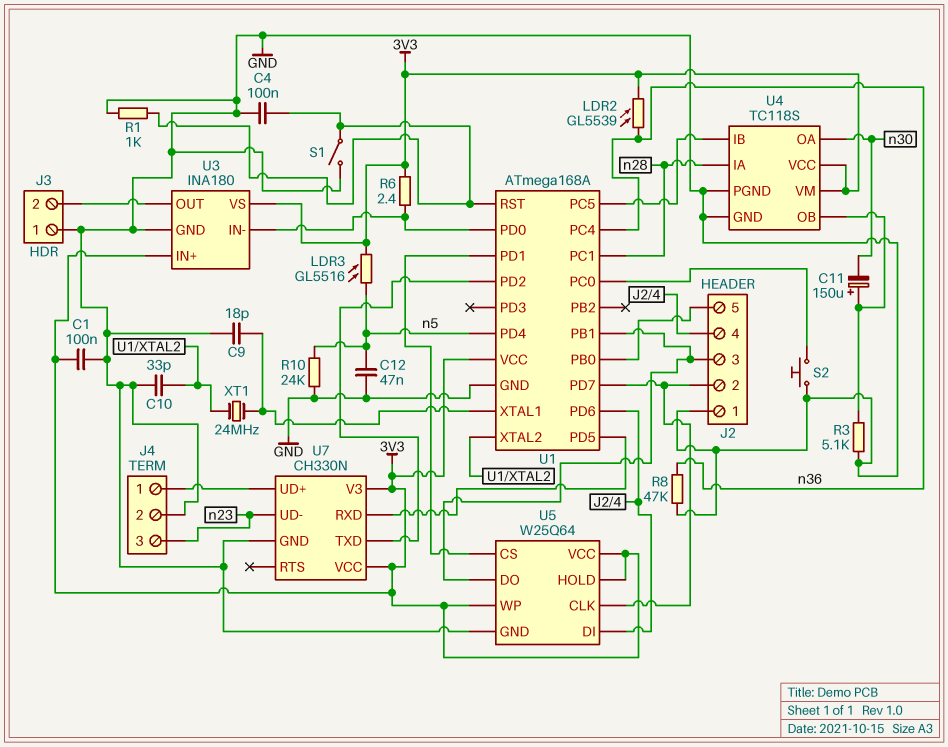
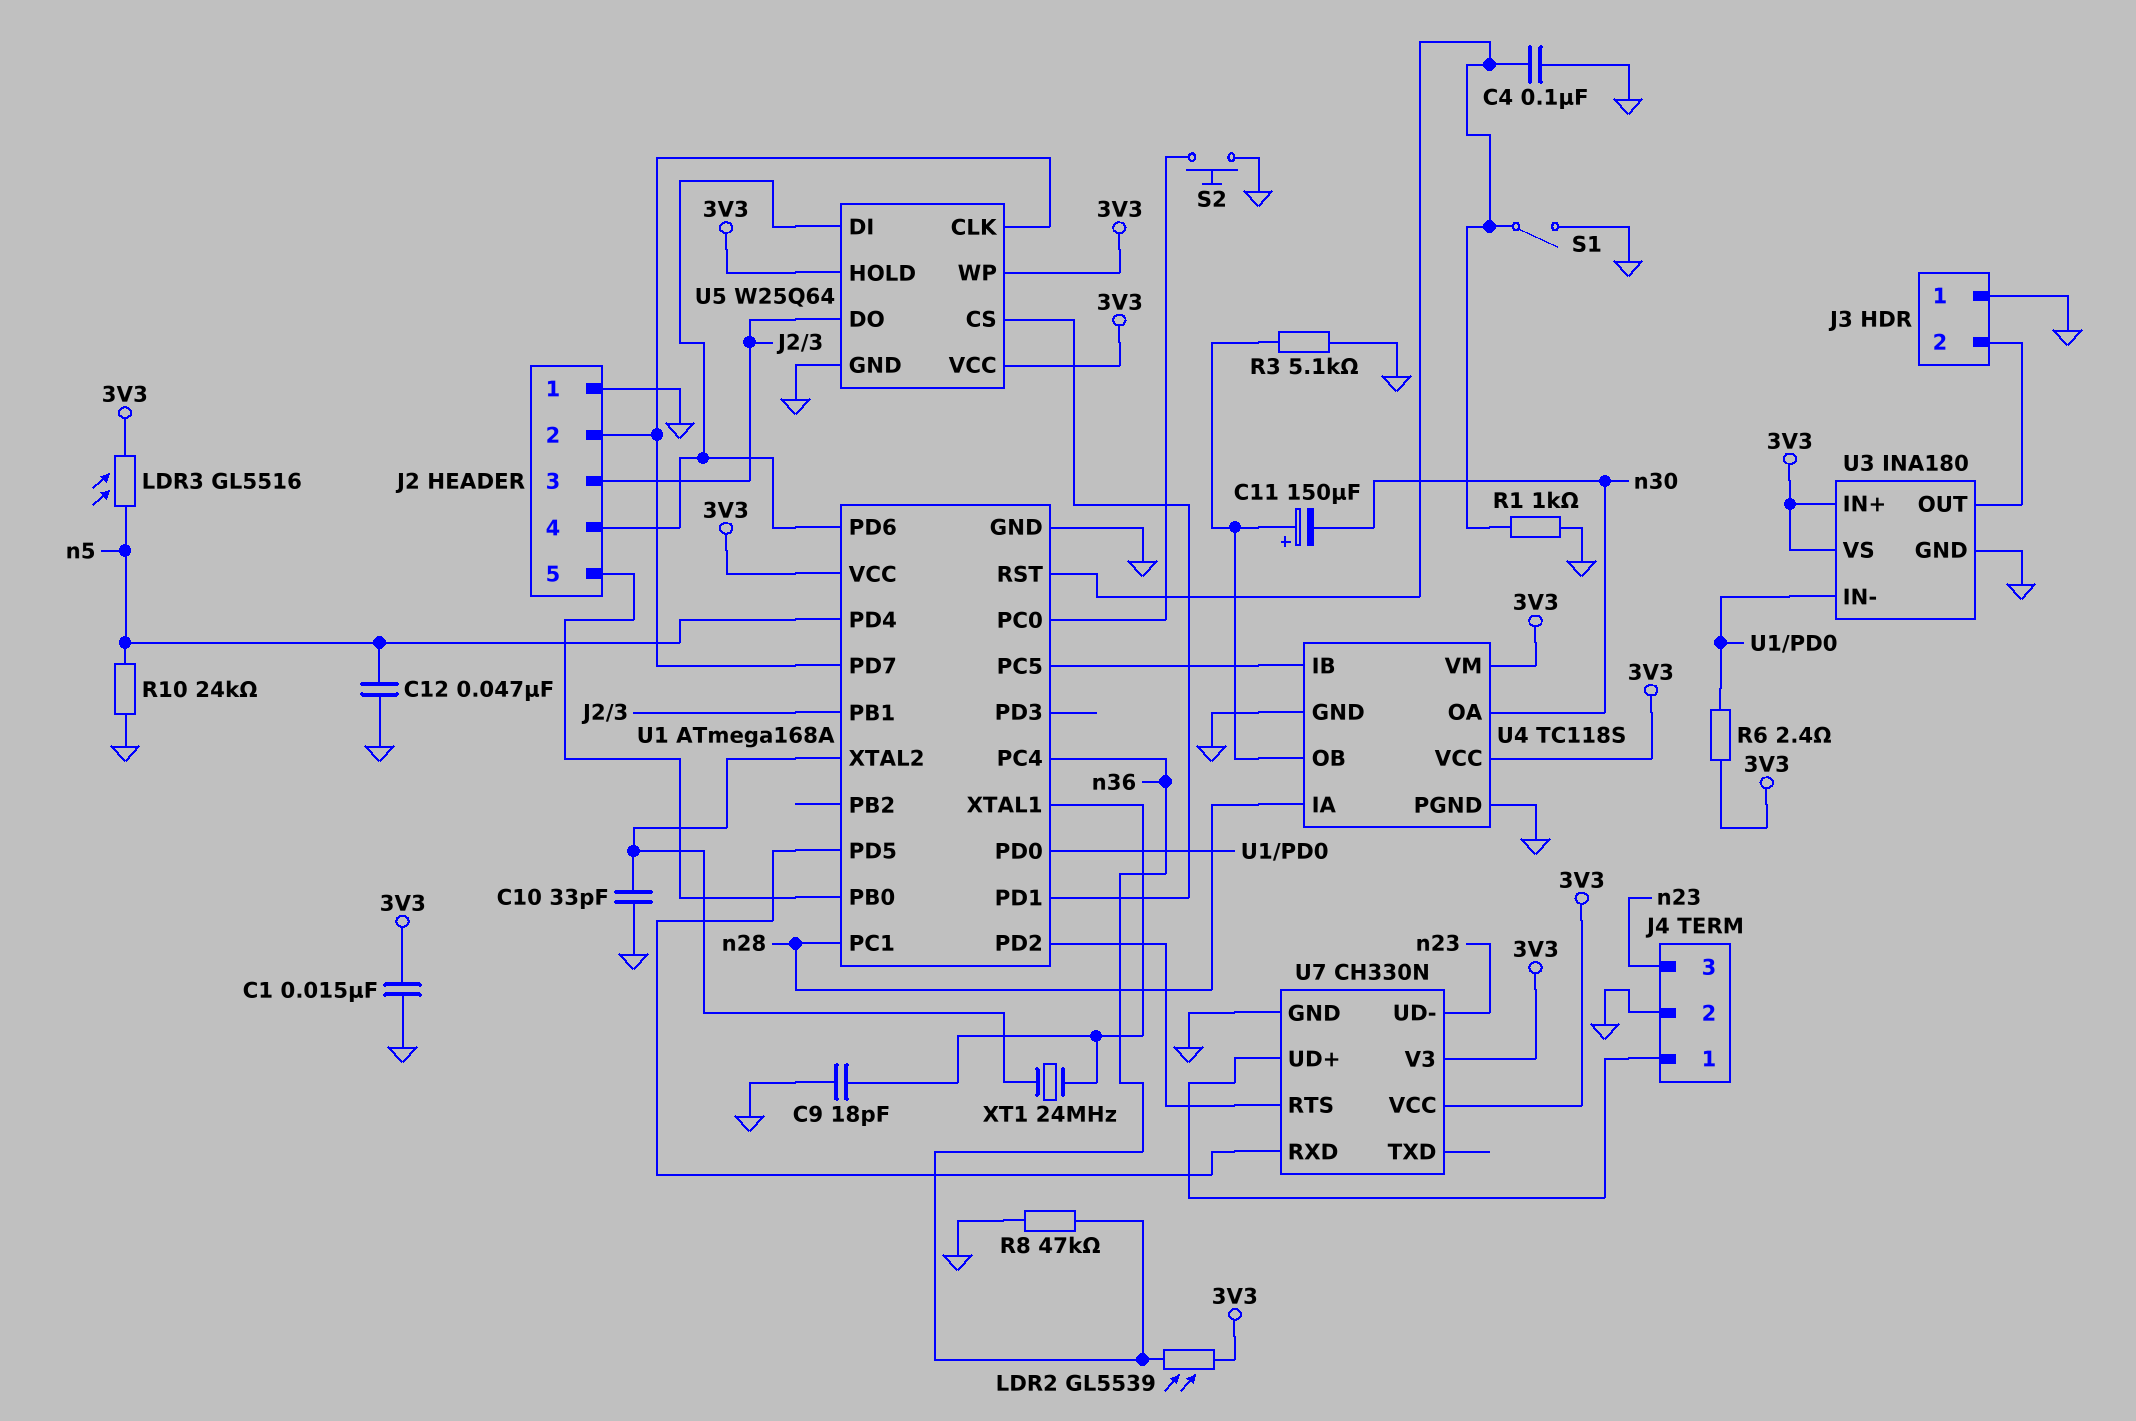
C1: 100nF (3V3, GND) -> 15nF (3V3, GND)
U7 pin RTS: none -> U1/PD2
U7 pin TXD: U1/PD2 -> none

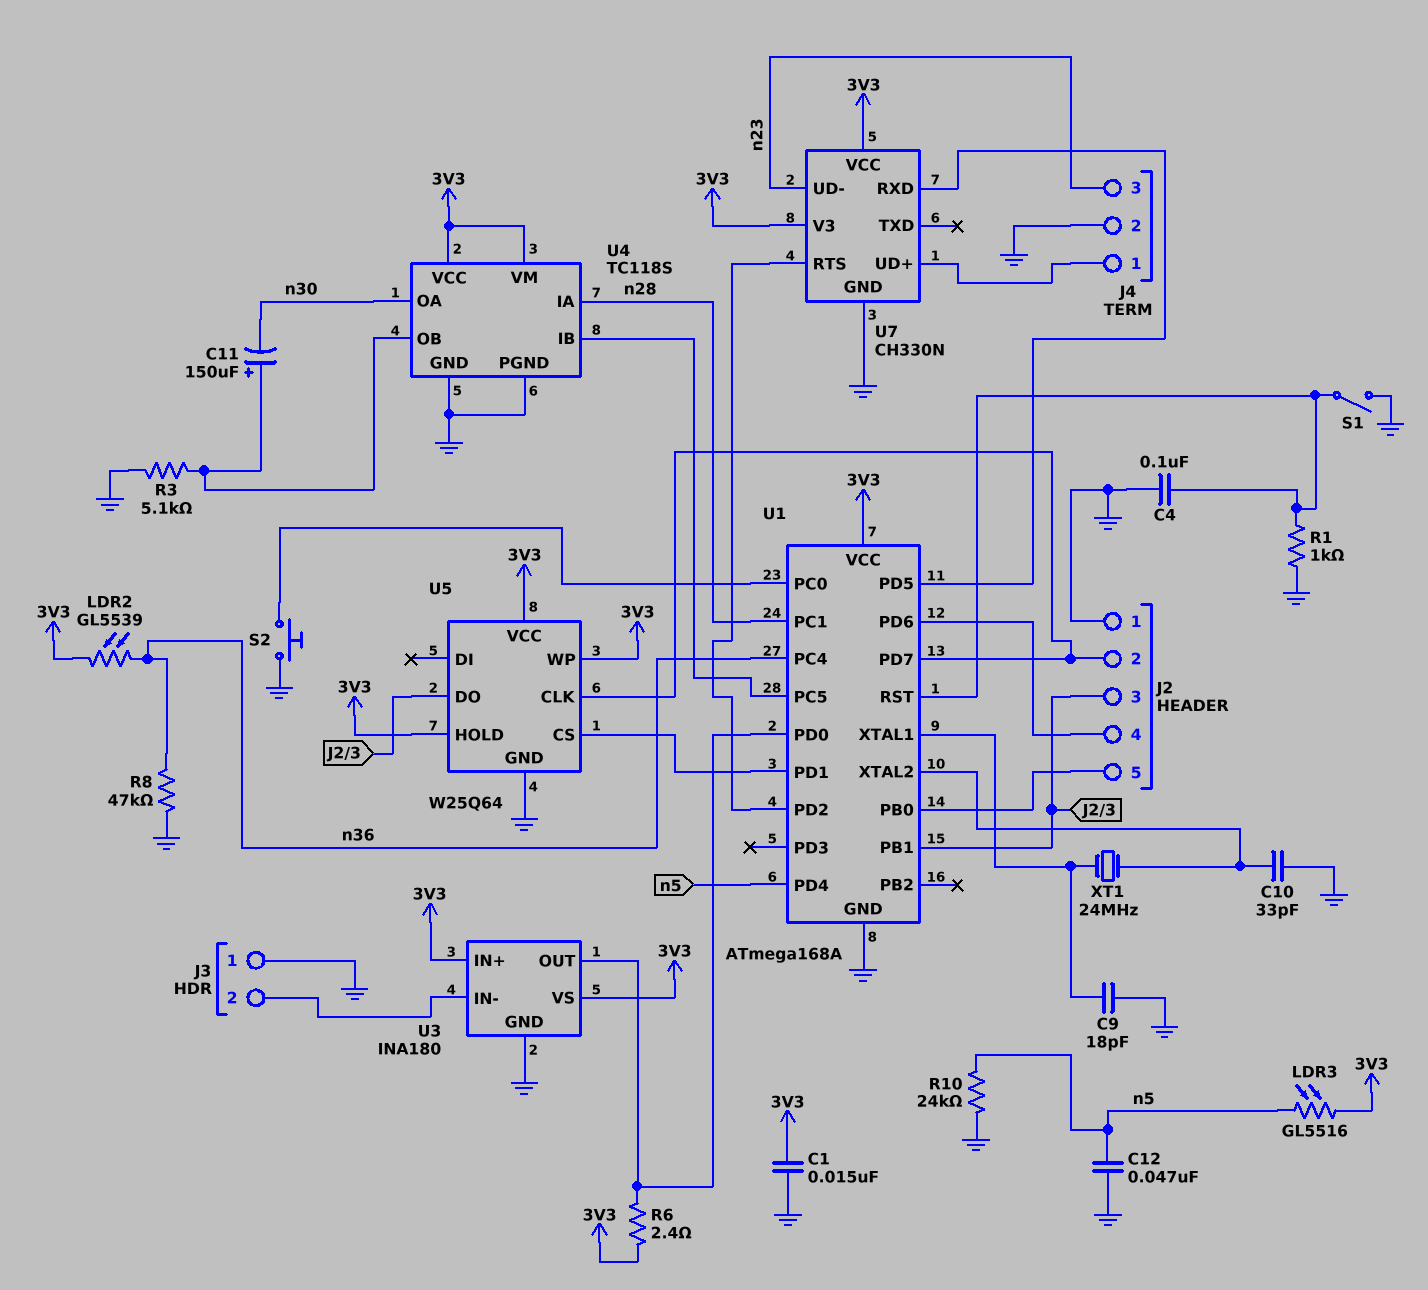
U3 pin IN-: U1/PD0 -> J3/2
U3 pin OUT: J3/2 -> U1/PD0
U5 pin DI: J2/4 -> none

